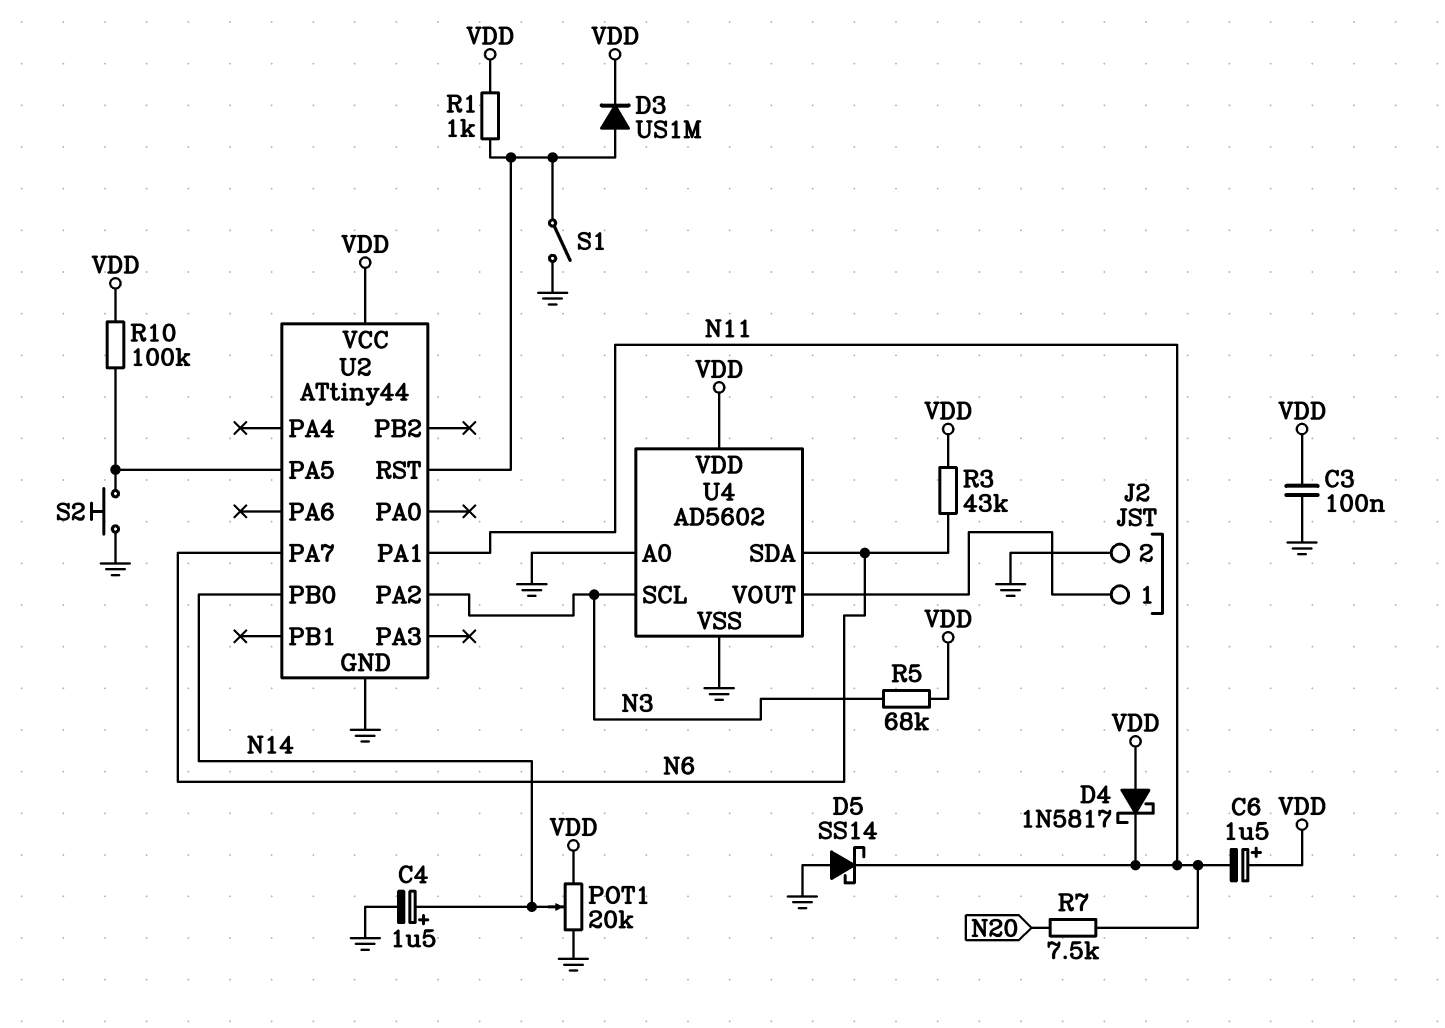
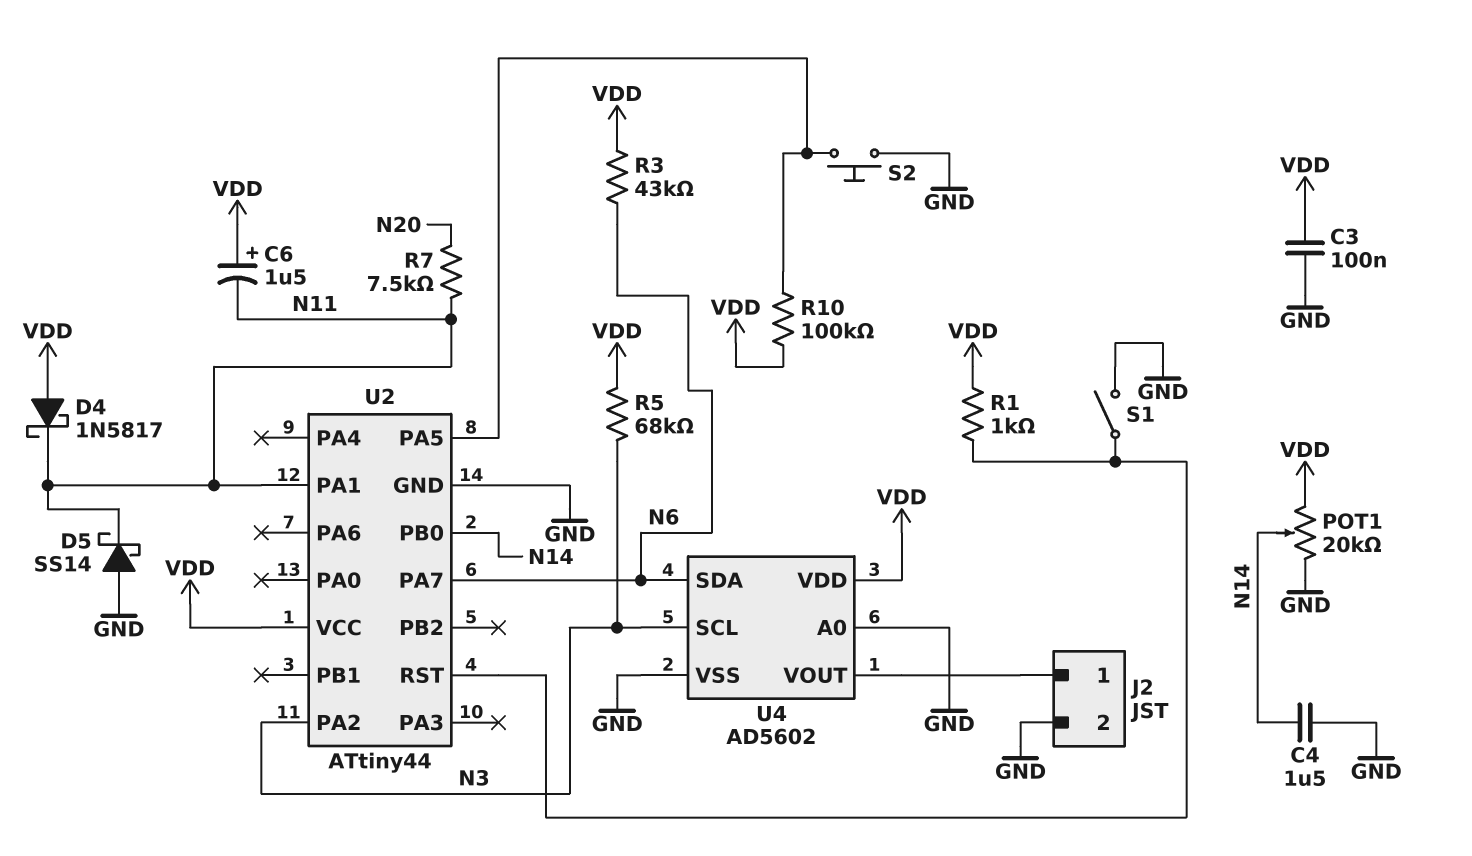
C4: 1.5uF (plus N14, minus GND) -> 1.5uF (GND, N14)
D3: diode US1M (A U2/RST, K VDD) -> none

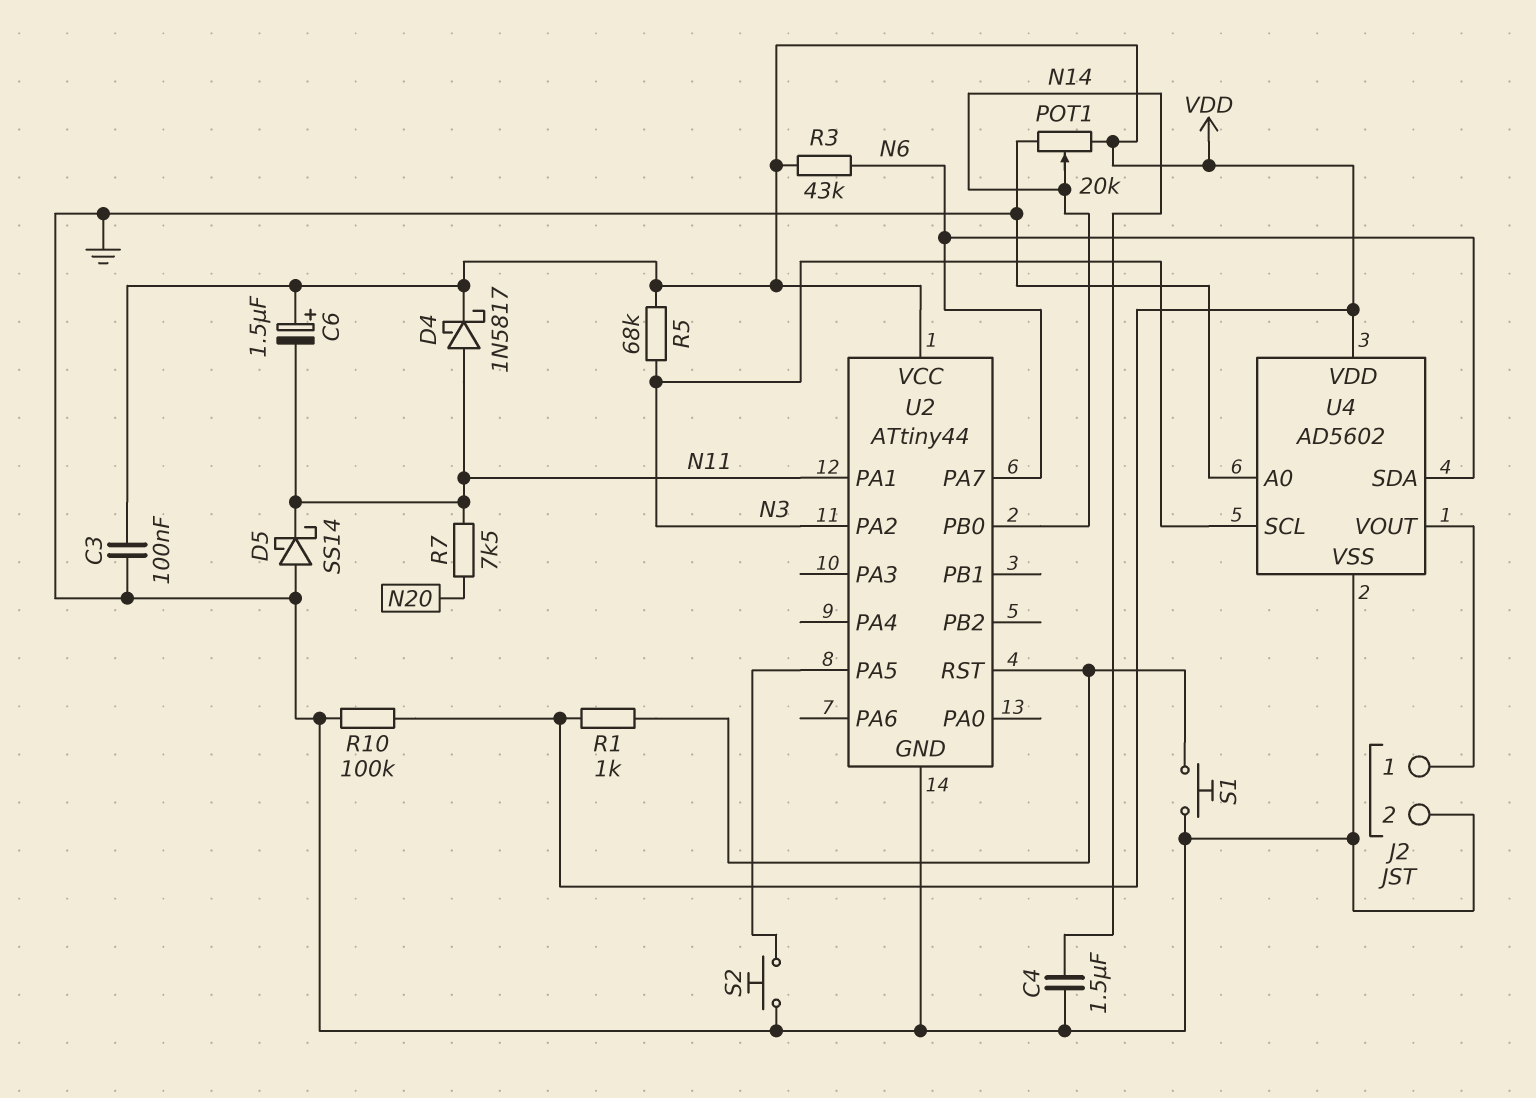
D4: schottky 1N5817 (A VDD, K N11) -> schottky 1N5817 (A N11, K VDD)
R10: 100k (U2/PA5, VDD) -> 100k (GND, VDD)
S1: switch (GND, U2/RST) -> button (GND, U2/RST)

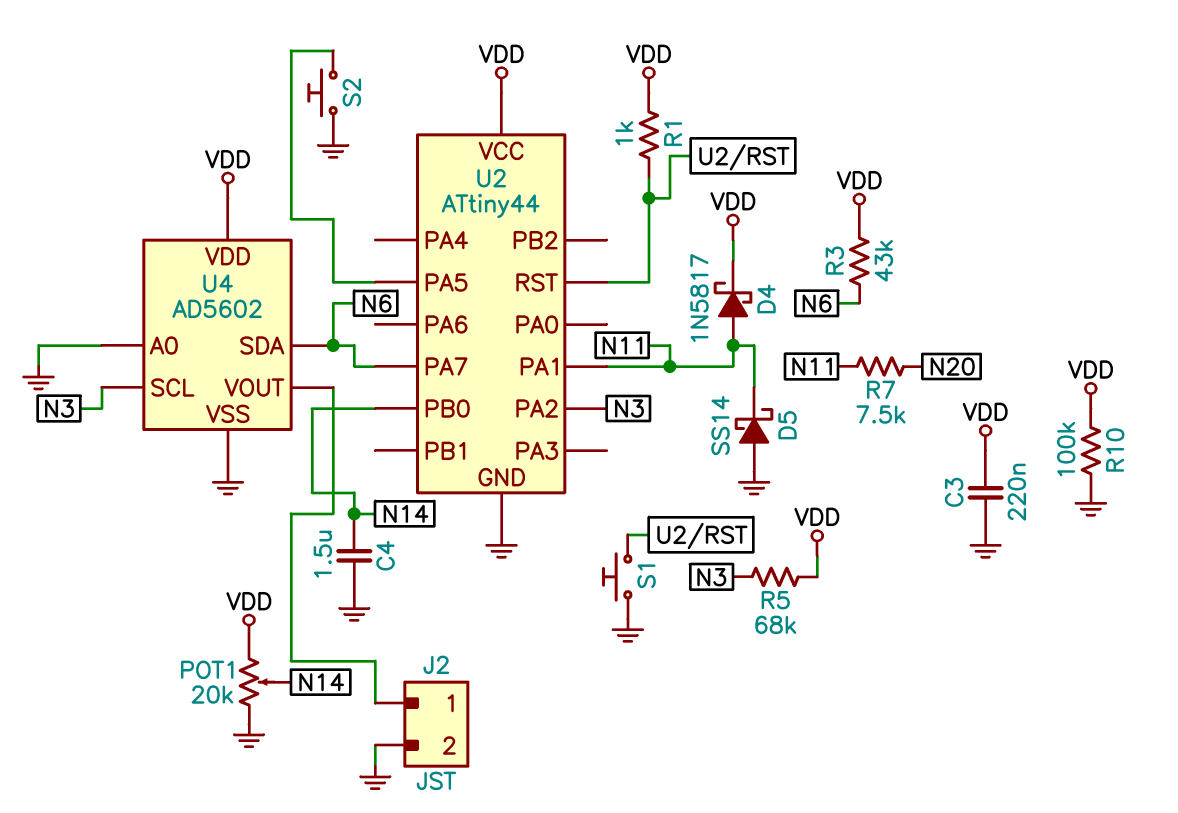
C3: 100nF (GND, VDD) -> 220nF (GND, VDD)
C6: 1.5uF (plus VDD, minus N11) -> none

